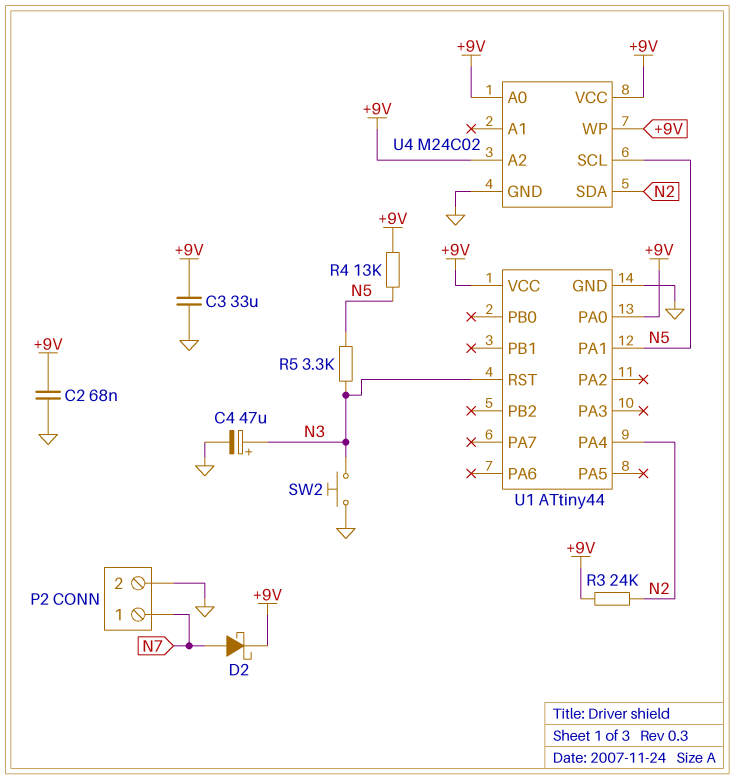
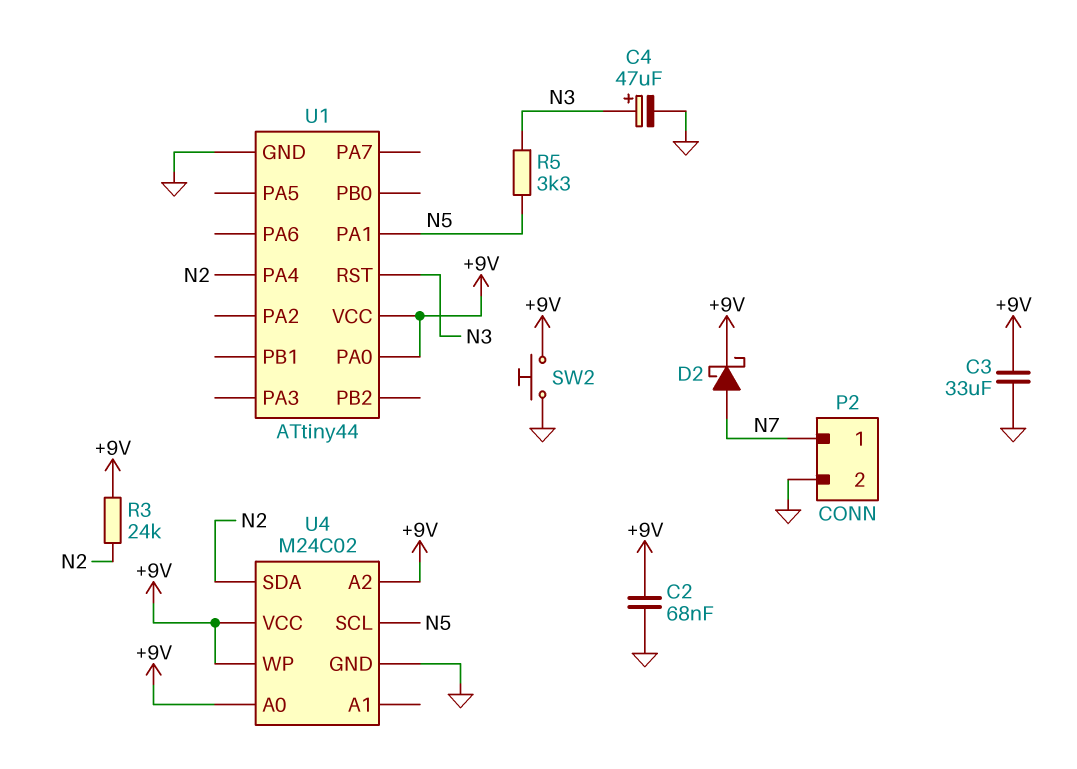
R4: 13k (+9V, N5) -> none
SW2: button (GND, N3) -> button (+9V, GND)

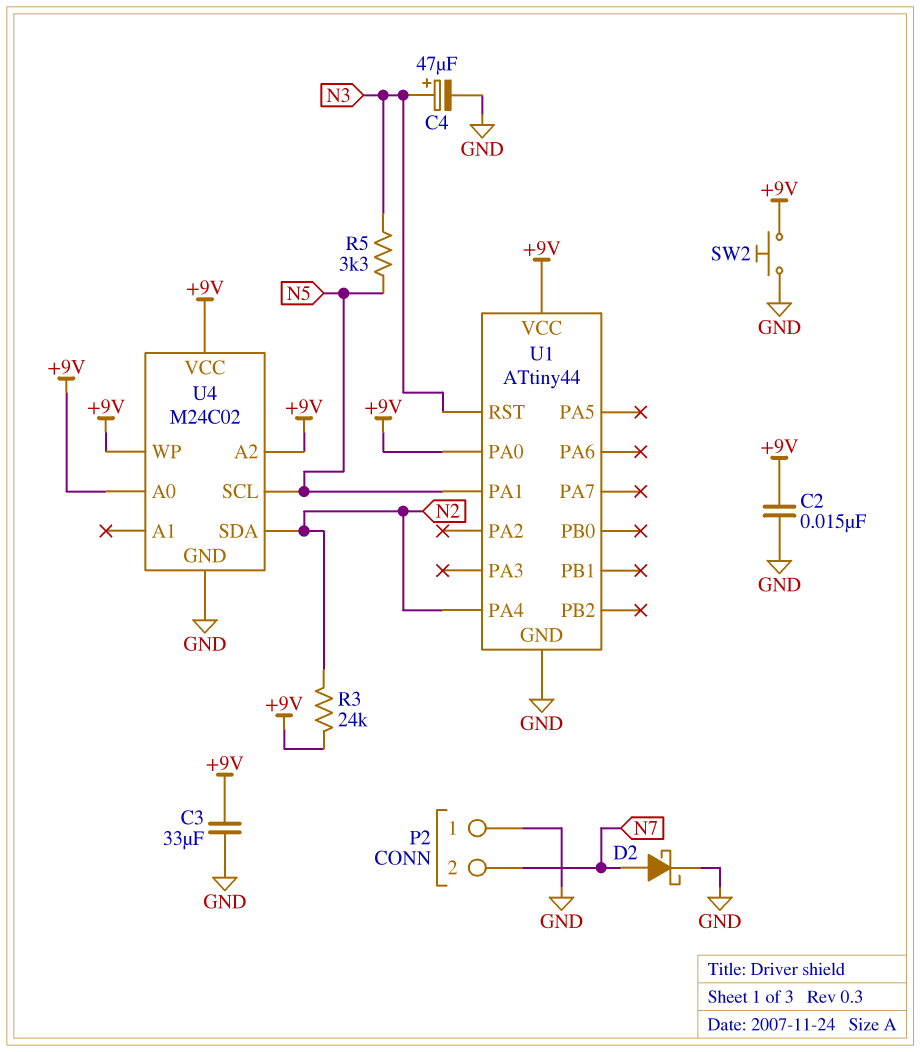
C2: 68nF (+9V, GND) -> 15nF (+9V, GND)
D2: schottky (A N7, K +9V) -> schottky (A N7, K GND)
P2 pin 1: N7 -> GND
P2 pin 2: GND -> N7

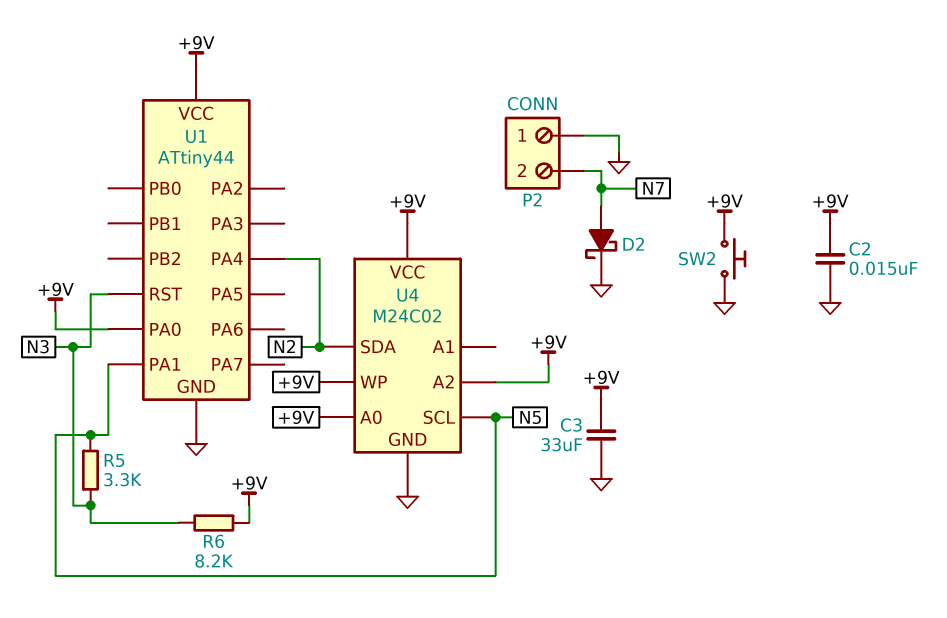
C4: 47uF (plus N3, minus GND) -> none
R3: 24k (+9V, N2) -> none
R6: none -> 8.2k (+9V, N3)

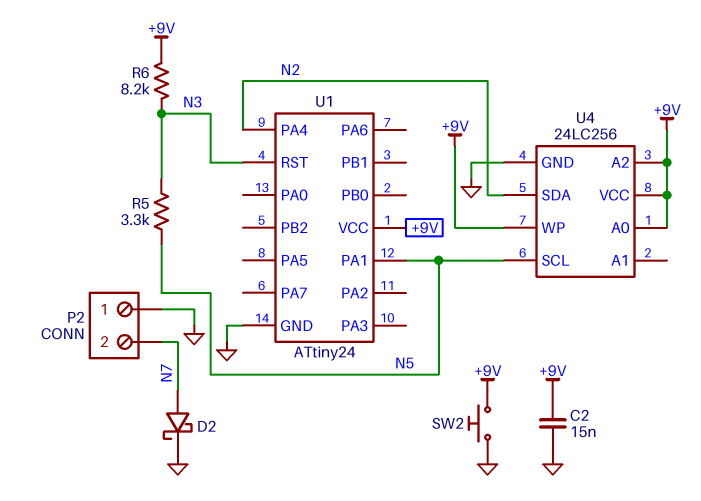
C3: 33uF (+9V, GND) -> none
U1: ATtiny44 -> ATtiny24
U1 pin PA0: +9V -> none
U4: M24C02 -> 24LC256

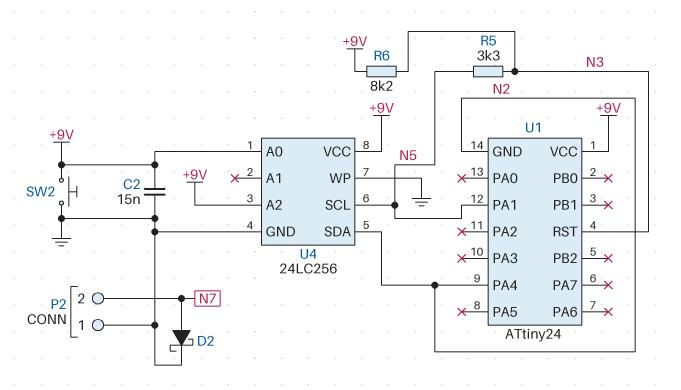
U1 pin GND: GND -> N2
U4 pin WP: +9V -> GND

